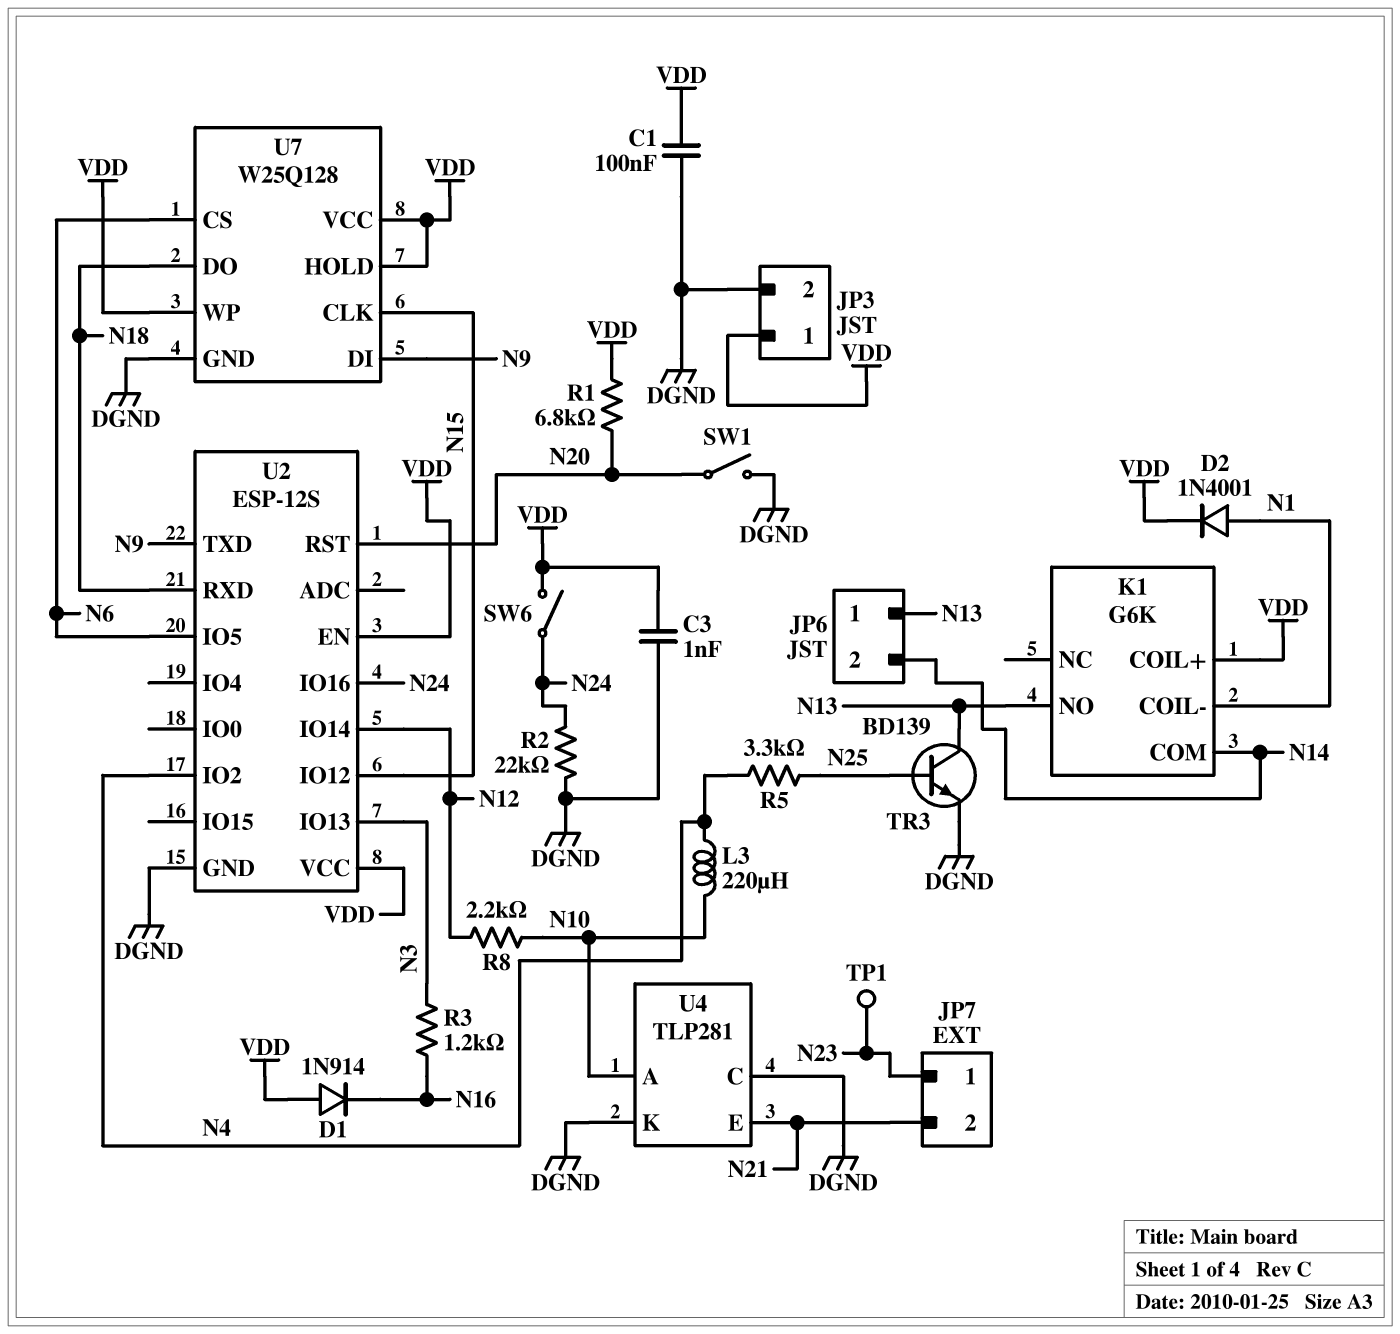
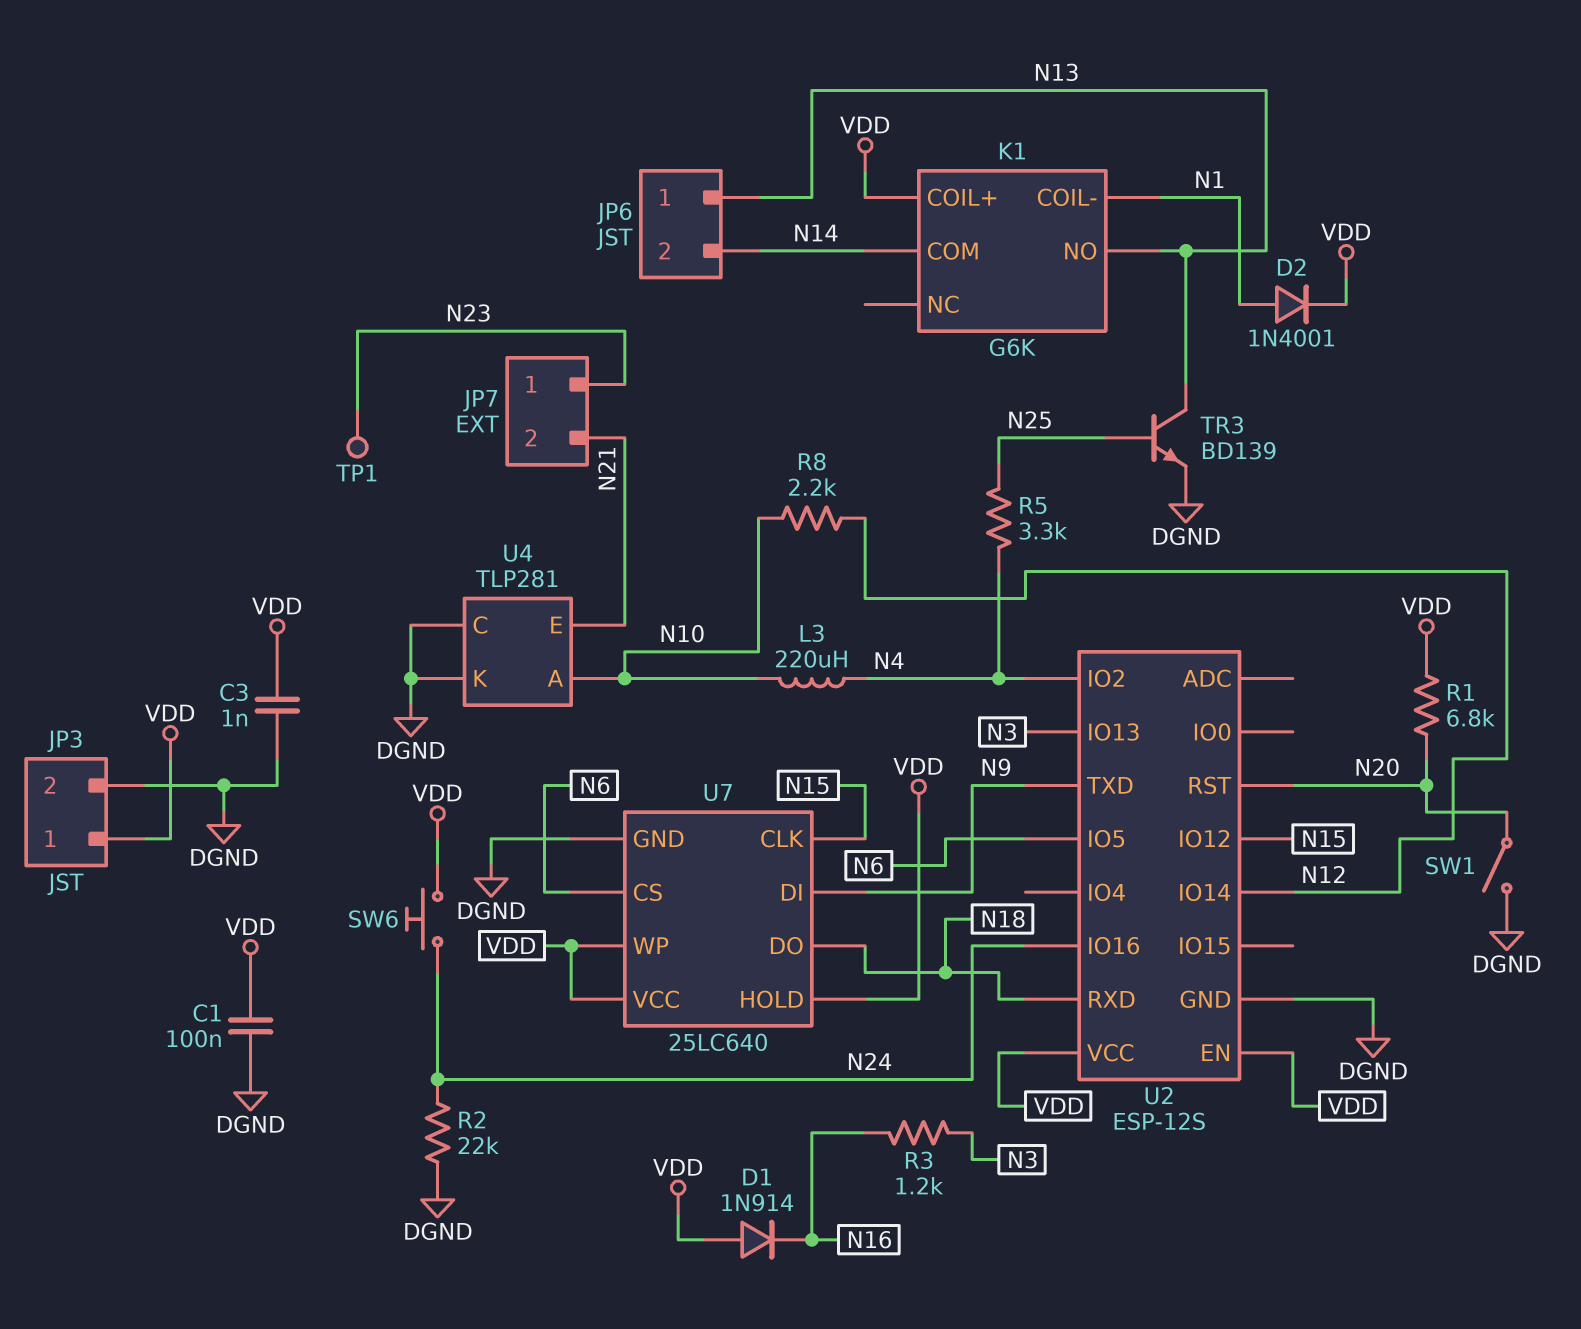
SW6: switch (N24, VDD) -> button (N24, VDD)
U7: W25Q128 -> 25LC640

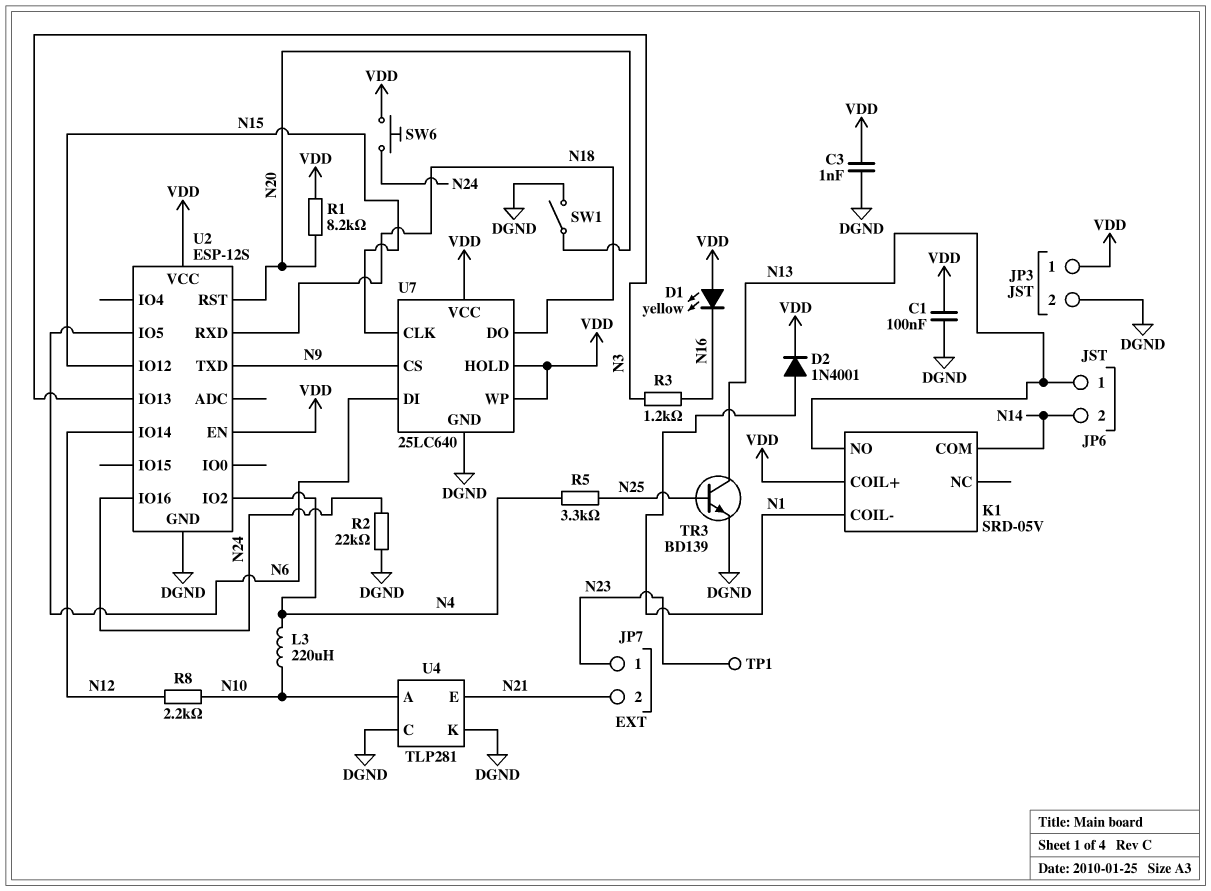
D1: diode 1N914 (A VDD, K N16) -> LED yellow (A VDD, K N16)
K1: G6K -> SRD-05V
R1: 6.8k (N20, VDD) -> 8.2k (N20, VDD)
U7 pin CS: N6 -> N9
U7 pin DI: N9 -> N6

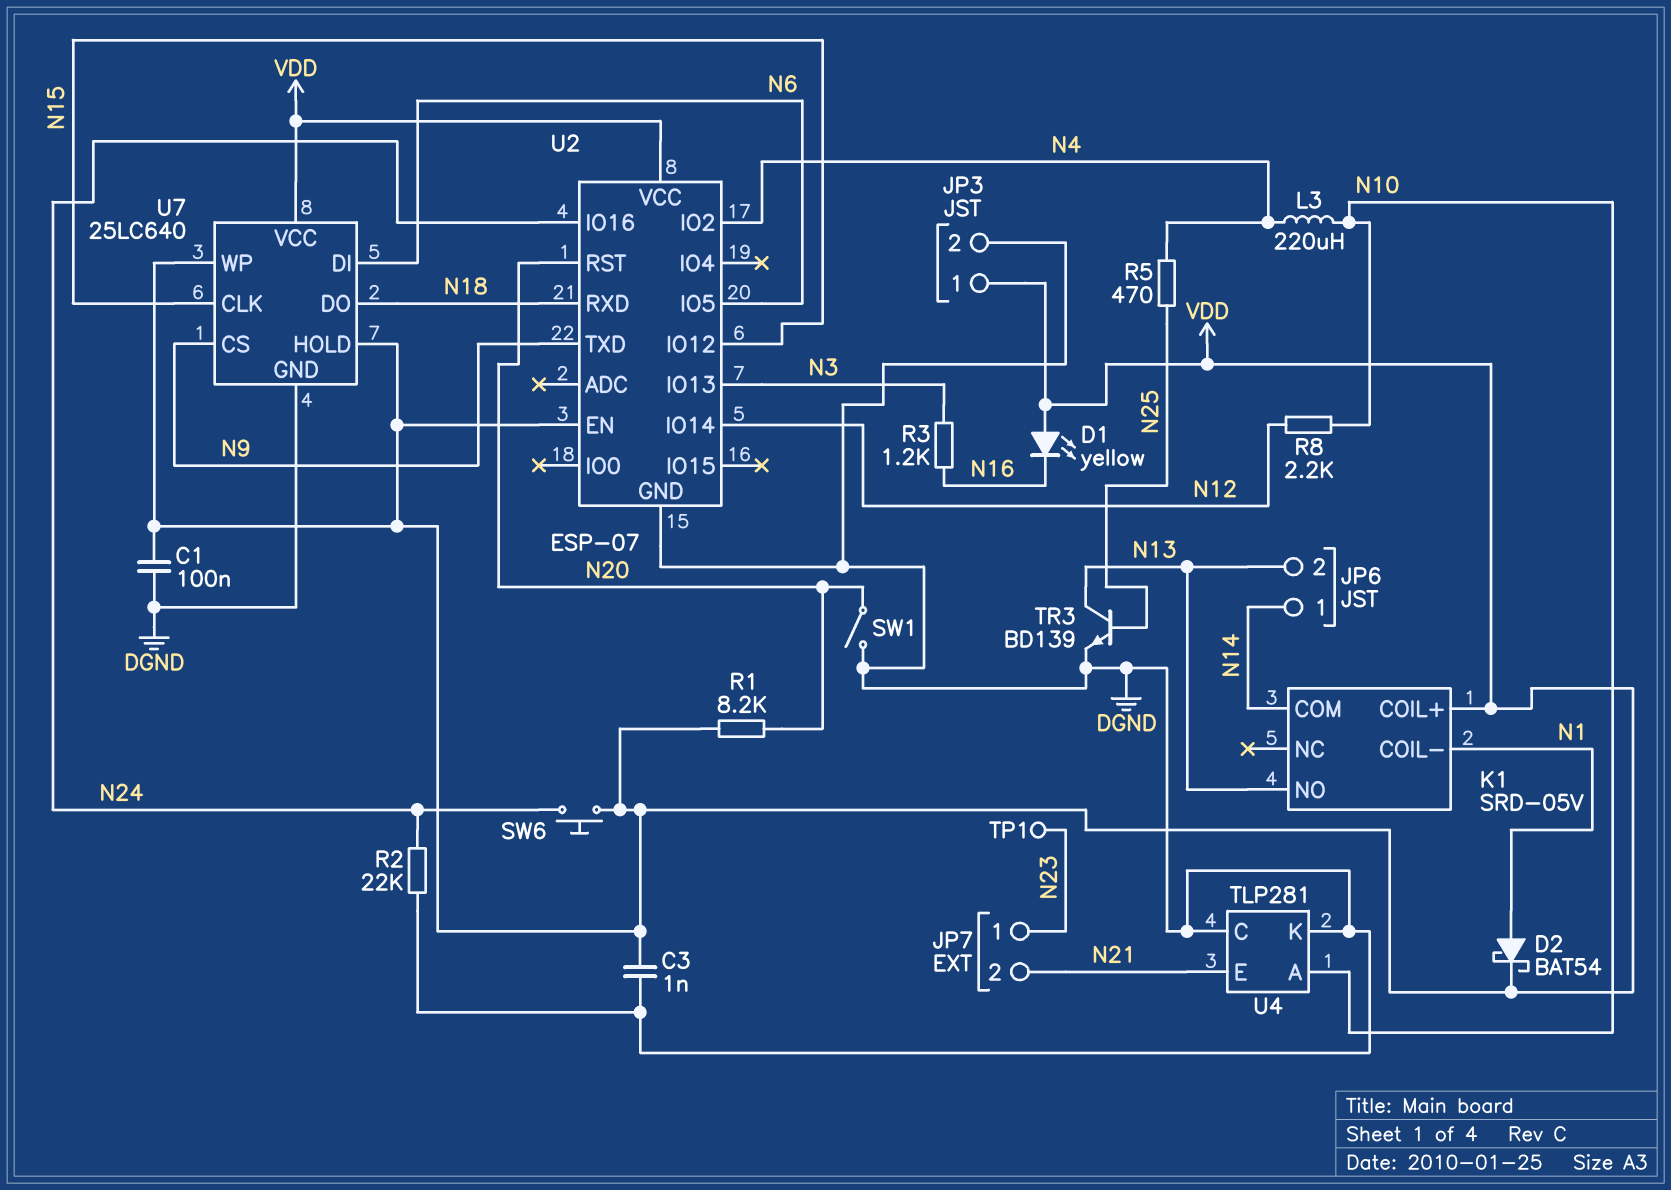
D2: diode 1N4001 (A N1, K VDD) -> schottky BAT54 (A N1, K VDD)
JP6 pin 1: N13 -> N14
JP6 pin 2: N14 -> N13
R5: 3.3k (N4, N25) -> 470 (N4, N25)
U2: ESP-12S -> ESP-07

